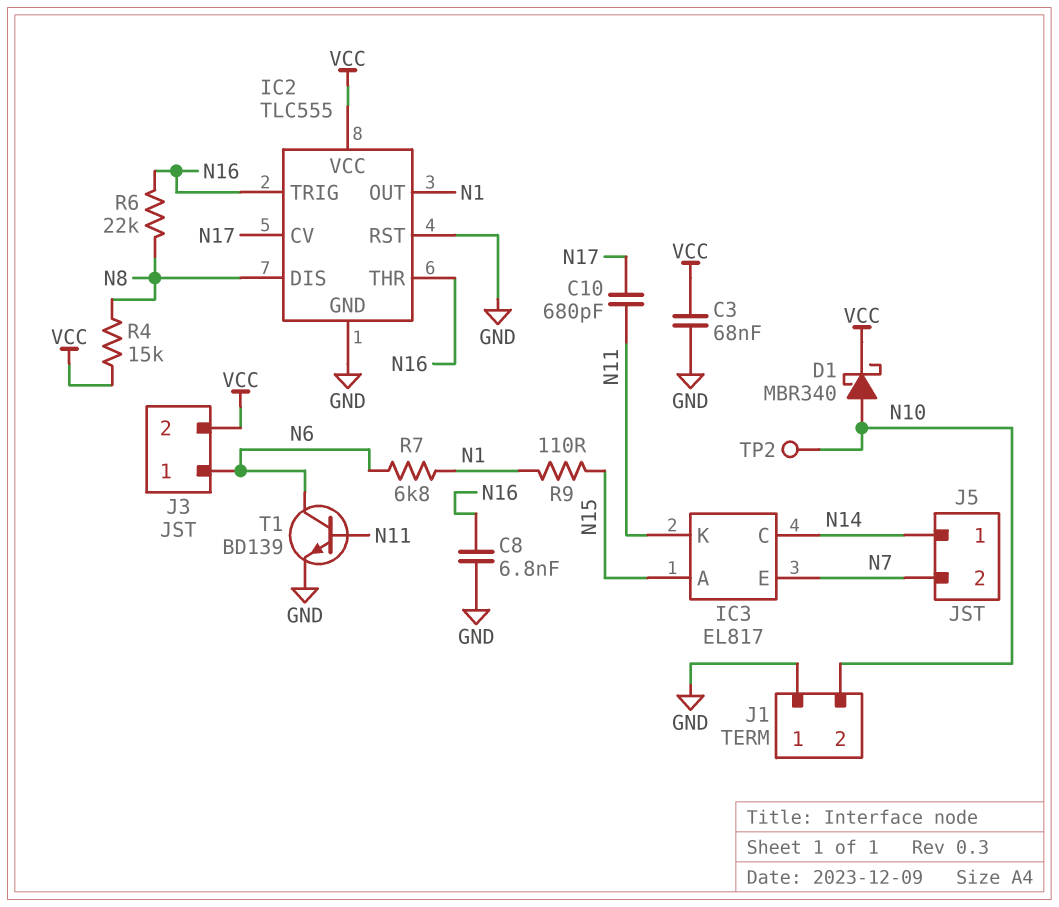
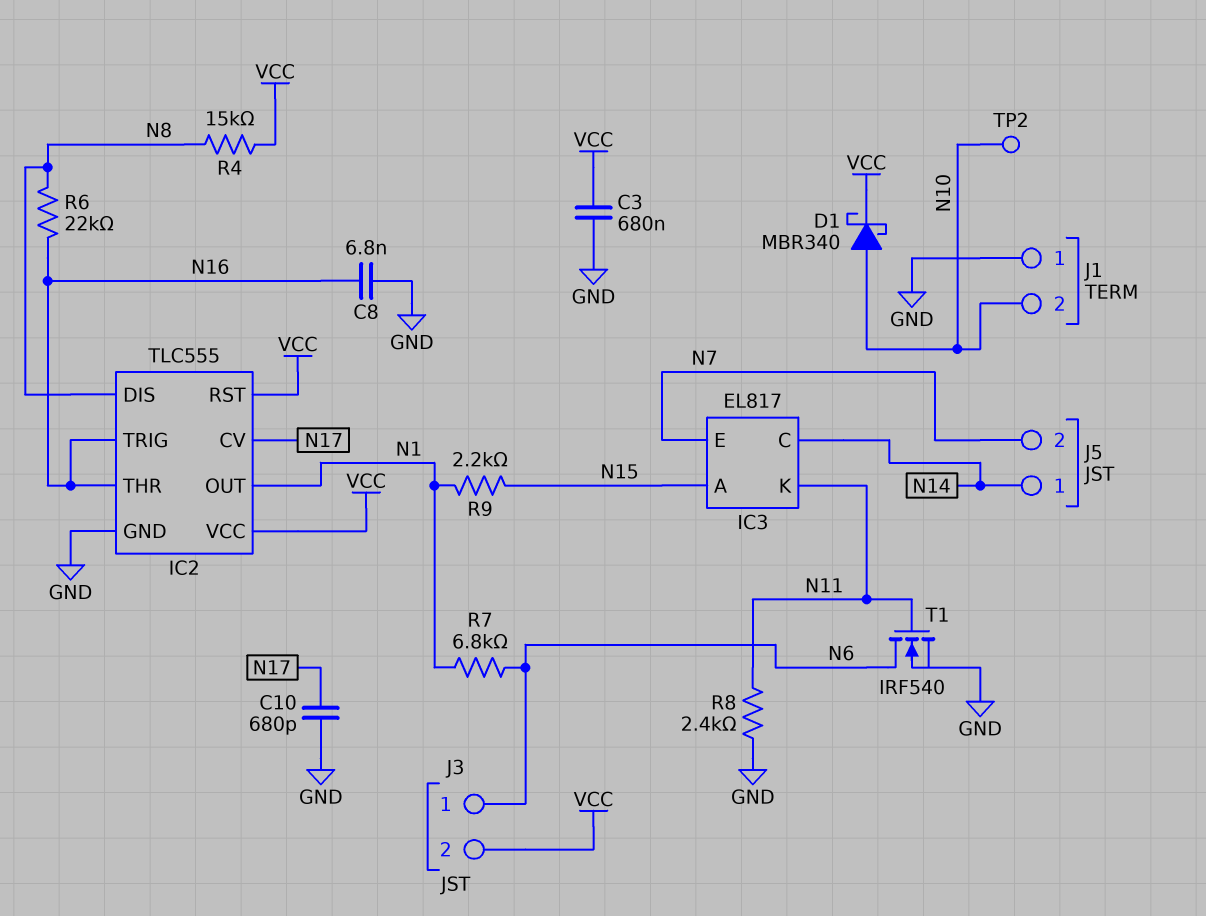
C3: 68nF (GND, VCC) -> 680nF (GND, VCC)
C10: 680pF (N11, N17) -> 680pF (GND, N17)
IC2 pin RST: GND -> VCC
R8: none -> 2.4k (GND, N11)
R9: 110 (N1, N15) -> 2.2k (N1, N15)
T1: NPN BD139 (B N11, C N6, E GND) -> NMOS IRF540 (G N11, D N6, S GND)

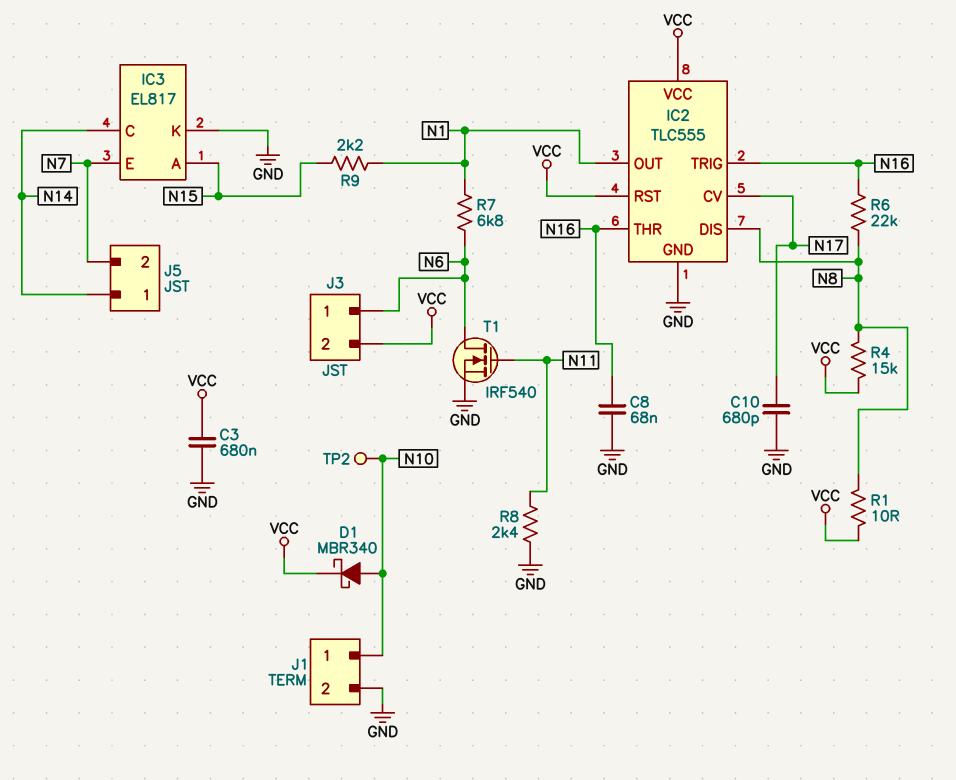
C8: 6.8nF (GND, N16) -> 68nF (GND, N16)
IC3 pin K: N11 -> GND
J1 pin 1: GND -> N10
J1 pin 2: N10 -> GND
R1: none -> 10 (N8, VCC)

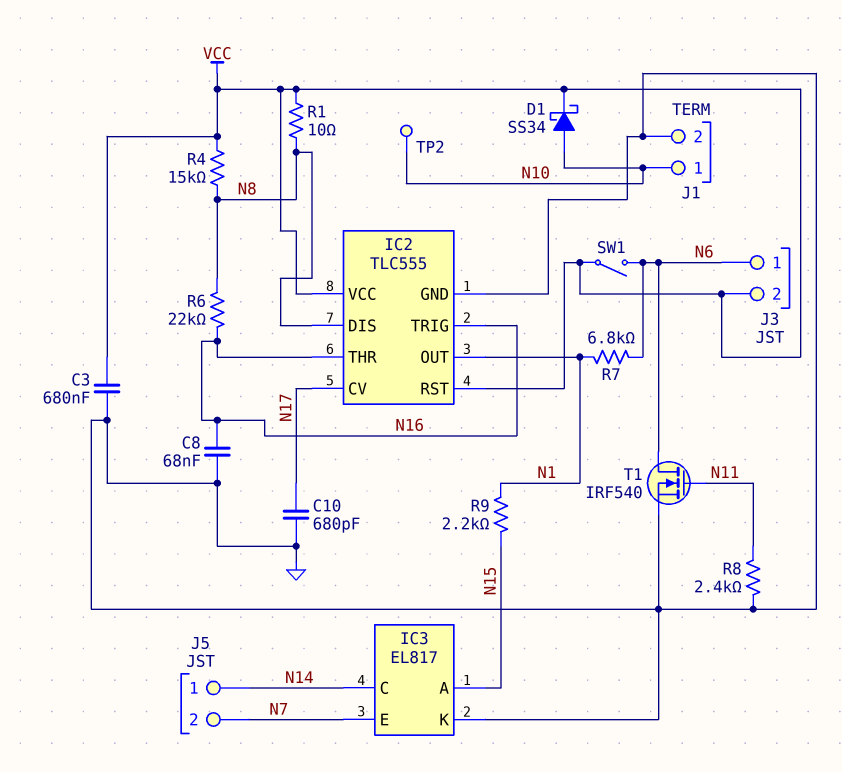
D1: schottky MBR340 (A N10, K VCC) -> schottky SS34 (A N10, K VCC)
SW1: none -> switch (N6, VCC)

